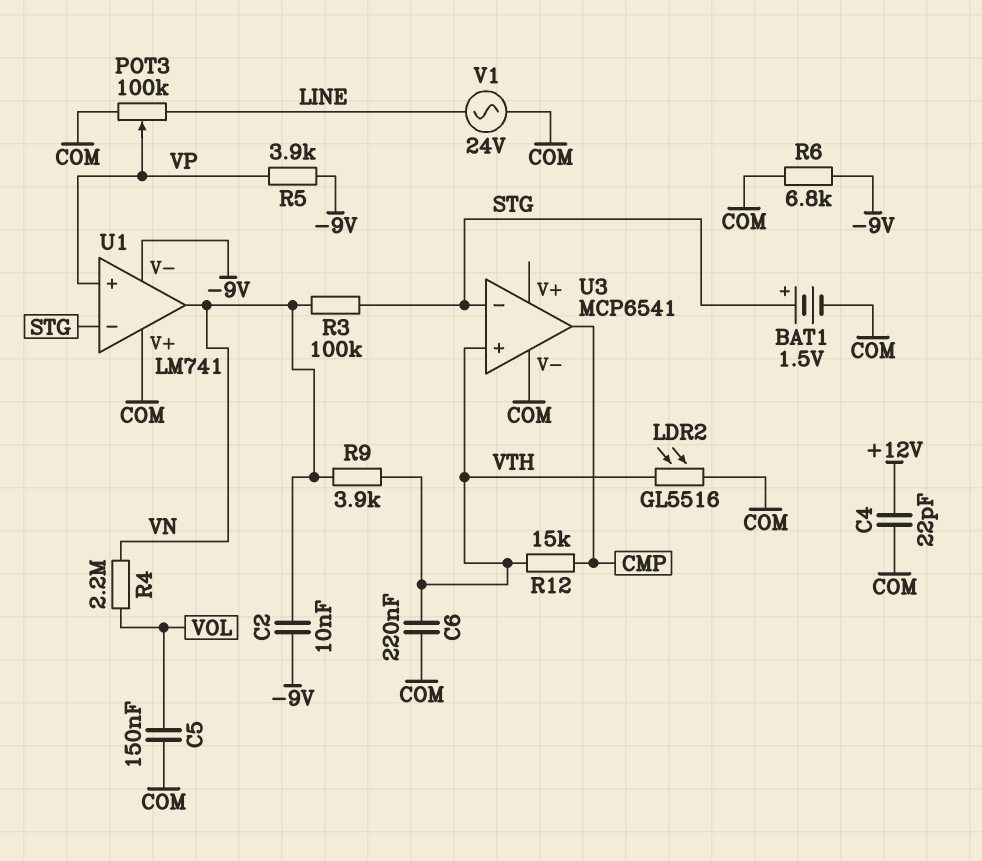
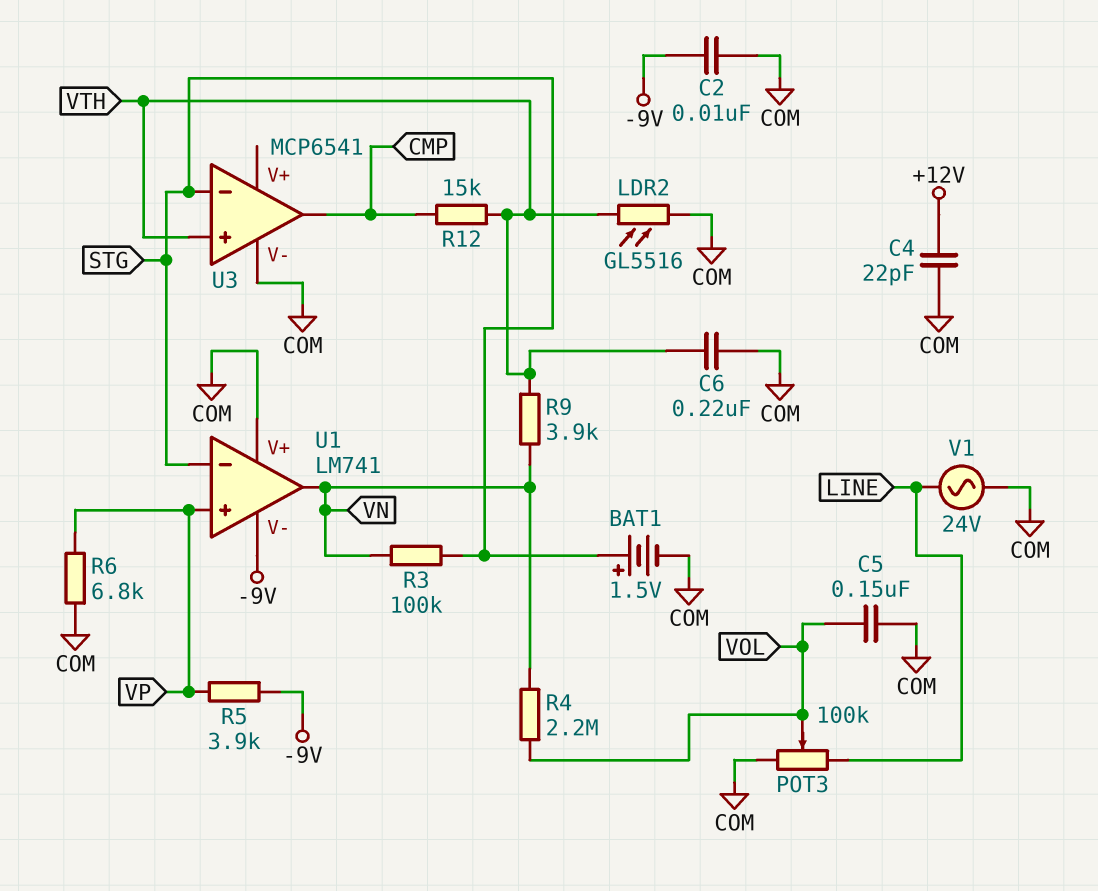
C2: 10nF (-9V, VN) -> 10nF (-9V, COM)
POT3: 100k (COM, LINE, wiper VP) -> 100k (COM, LINE, wiper VOL)
R6: 6.8k (-9V, COM) -> 6.8k (COM, VP)

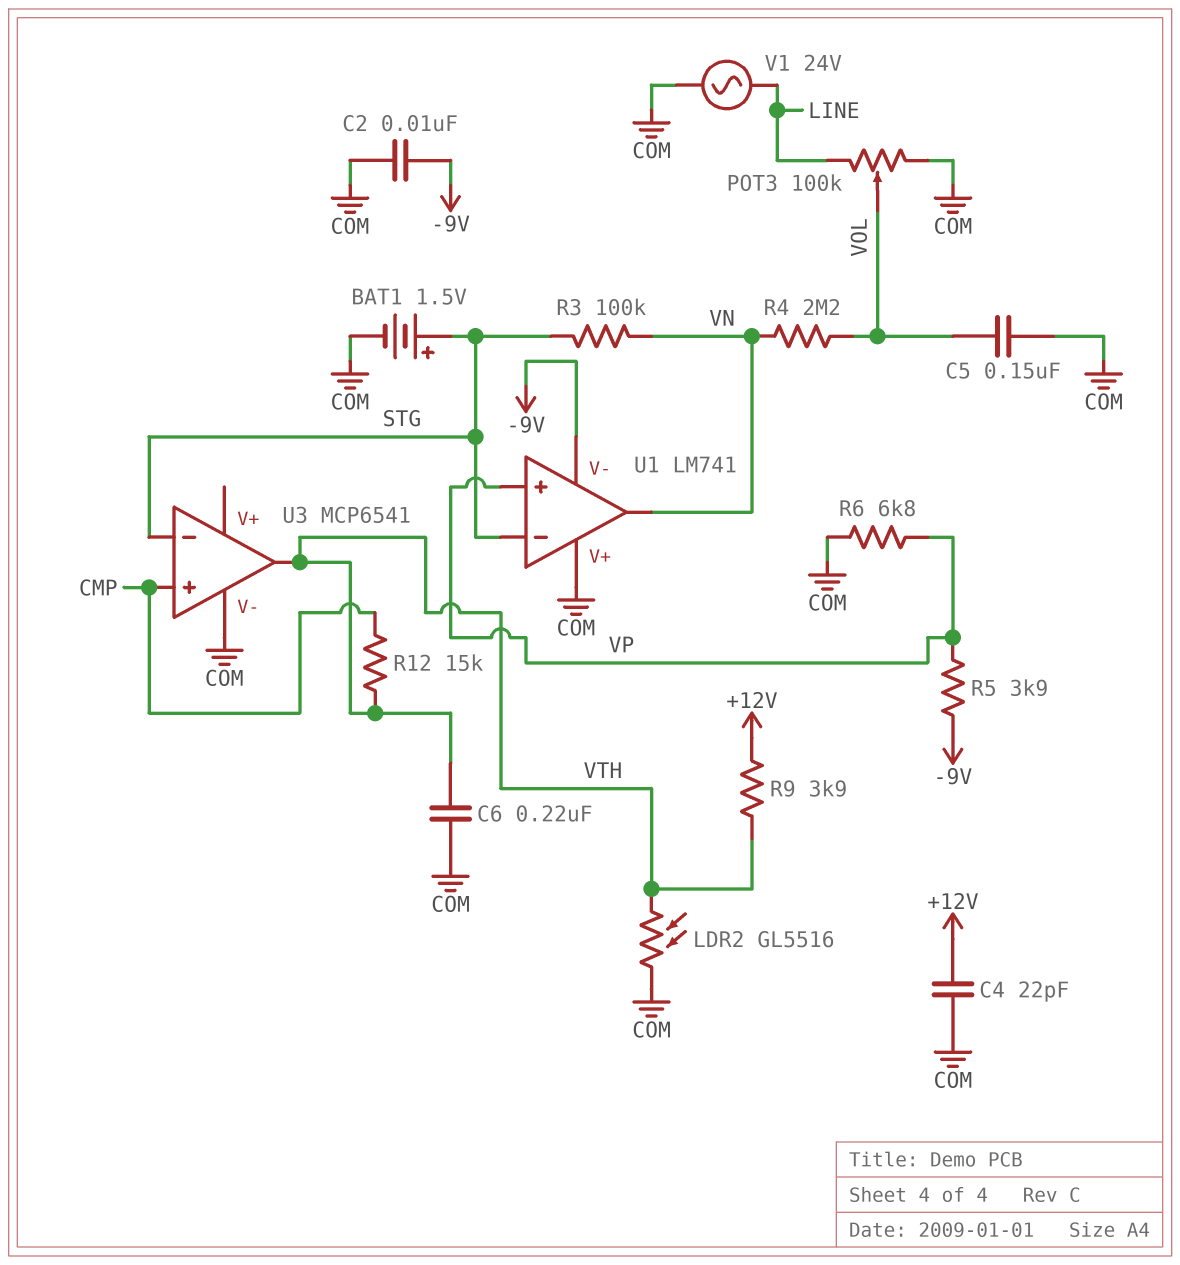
R9: 3.9k (VN, VTH) -> 3.9k (+12V, VTH)
U3 pin in+: VTH -> CMP
U3 pin out: CMP -> VTH

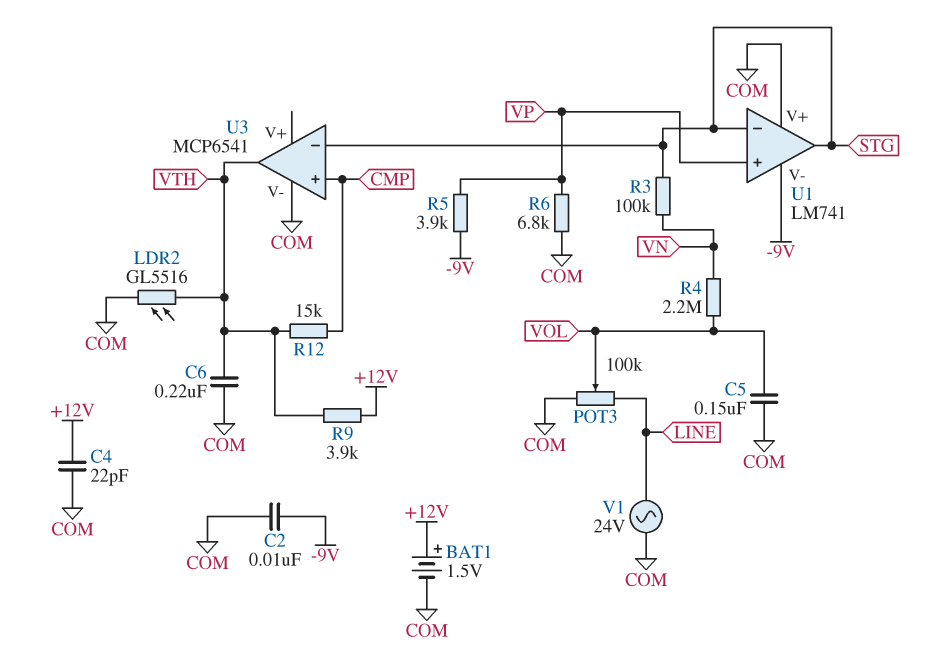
BAT1: 1.5V (plus STG, minus COM) -> 1.5V (plus +12V, minus COM)
U1 pin out: VN -> STG

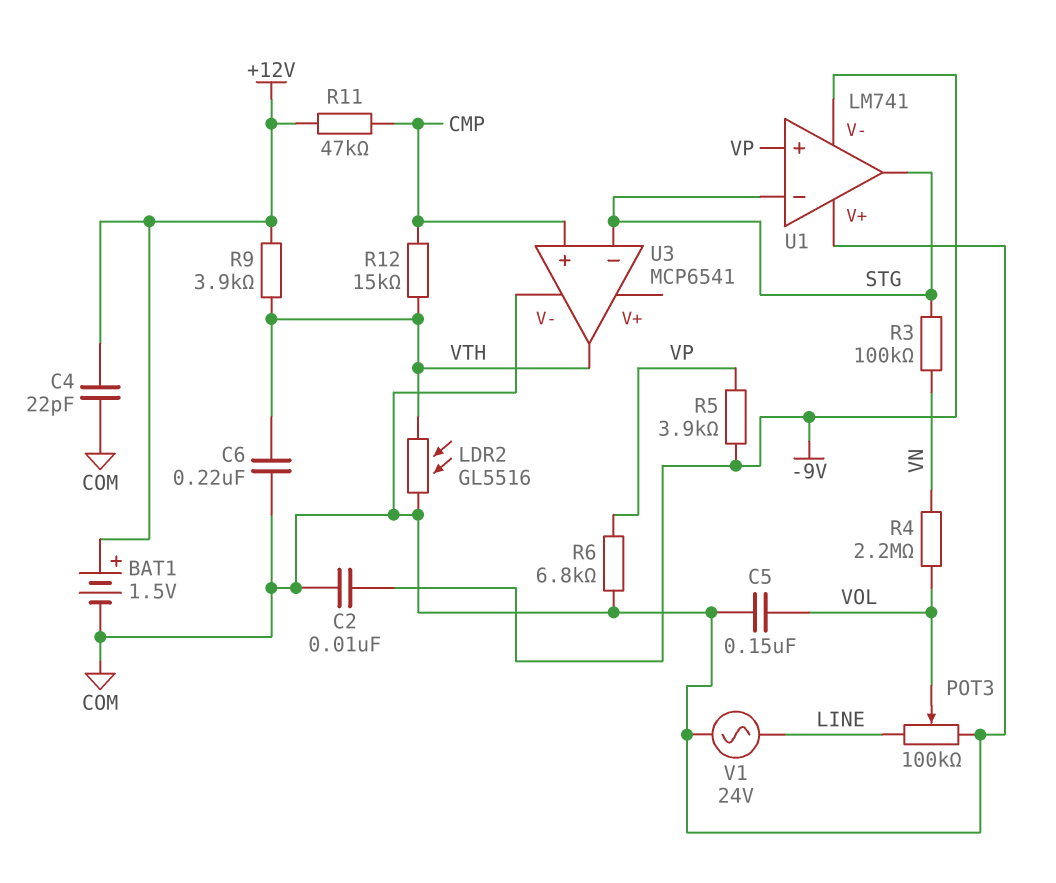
R11: none -> 47k (+12V, CMP)

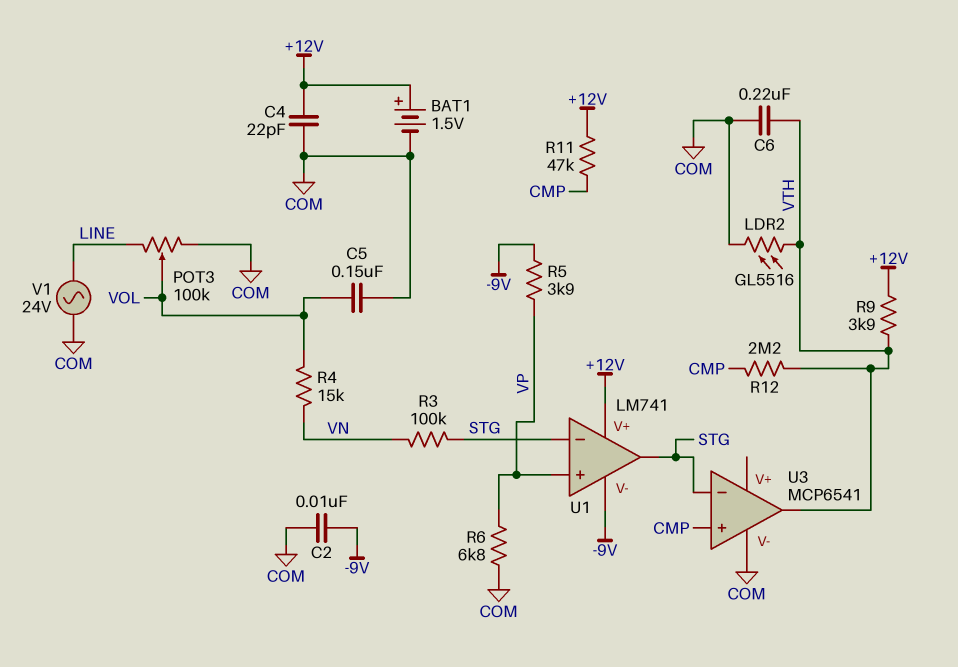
R4: 2.2M (VN, VOL) -> 15k (VN, VOL)
R12: 15k (CMP, VTH) -> 2.2M (CMP, VTH)
U1 pin V+: COM -> +12V

